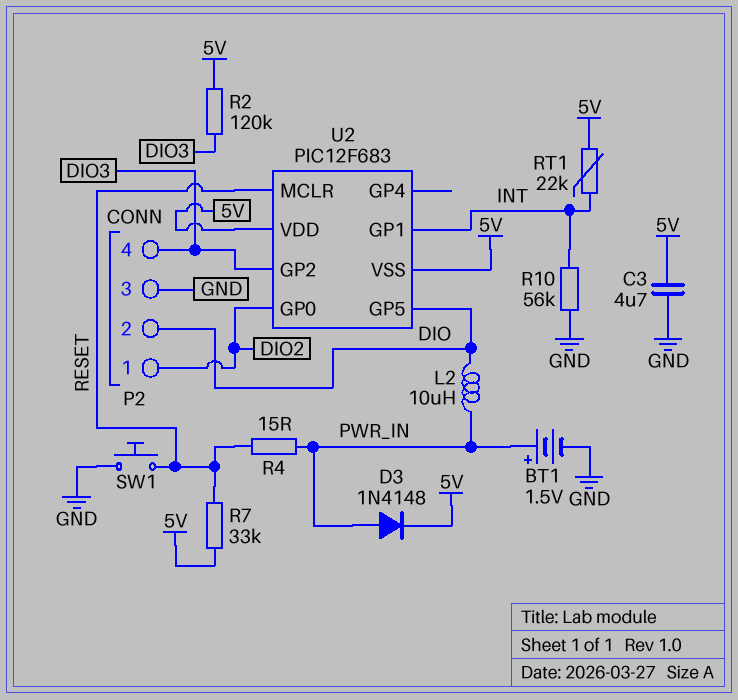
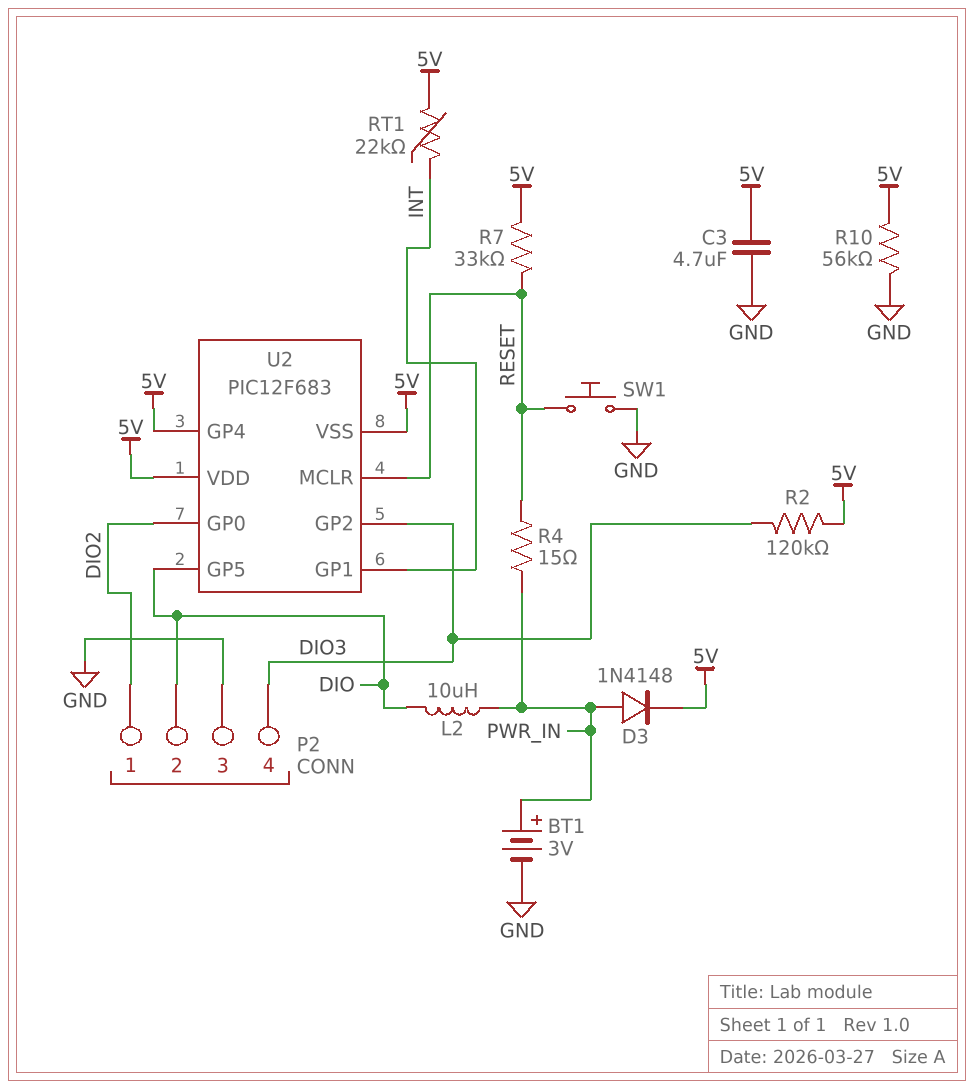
BT1: 1.5V (plus PWR_IN, minus GND) -> 3V (plus PWR_IN, minus GND)
R10: 56k (GND, INT) -> 56k (5V, GND)
U2 pin GP4: none -> 5V

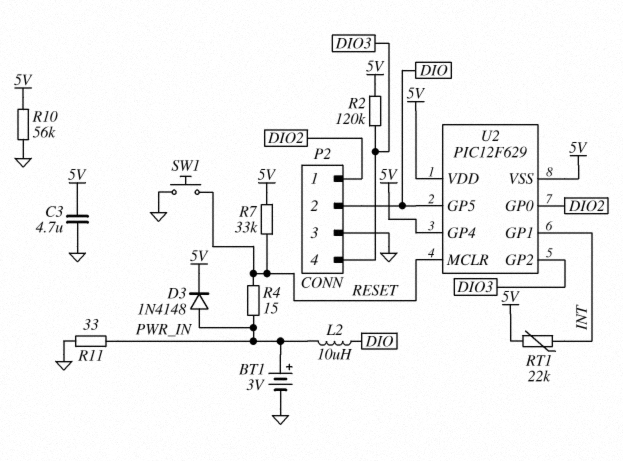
R11: none -> 33 (GND, PWR_IN)
U2: PIC12F683 -> PIC12F629

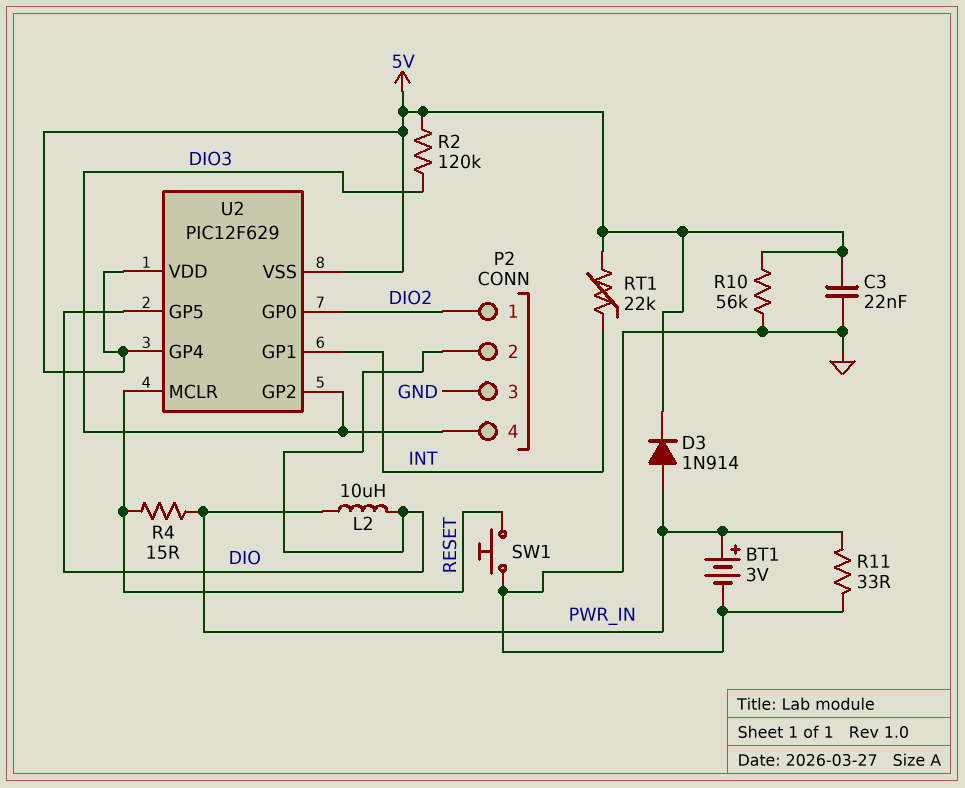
C3: 4.7uF (5V, GND) -> 22nF (5V, GND)
D3: diode 1N4148 (A PWR_IN, K 5V) -> diode 1N914 (A PWR_IN, K 5V)
R7: 33k (5V, RESET) -> none

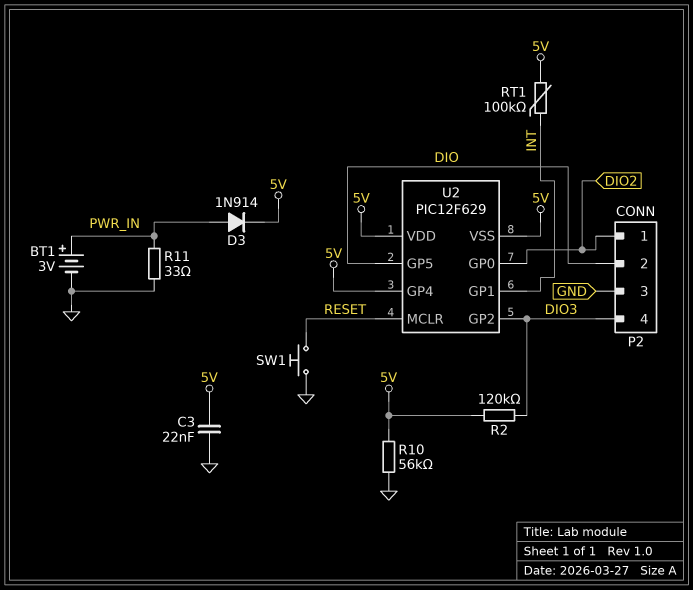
L2: 10uH (DIO, PWR_IN) -> none
R4: 15 (PWR_IN, RESET) -> none
RT1: 22k (5V, INT) -> 100k (5V, INT)

